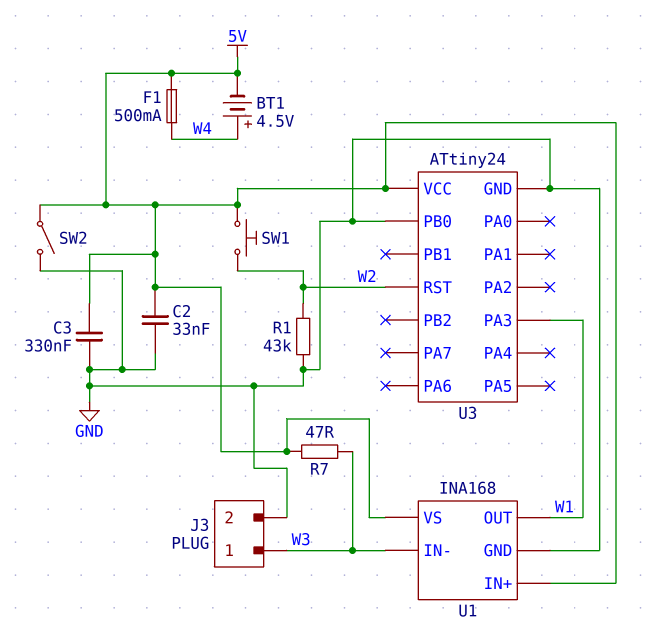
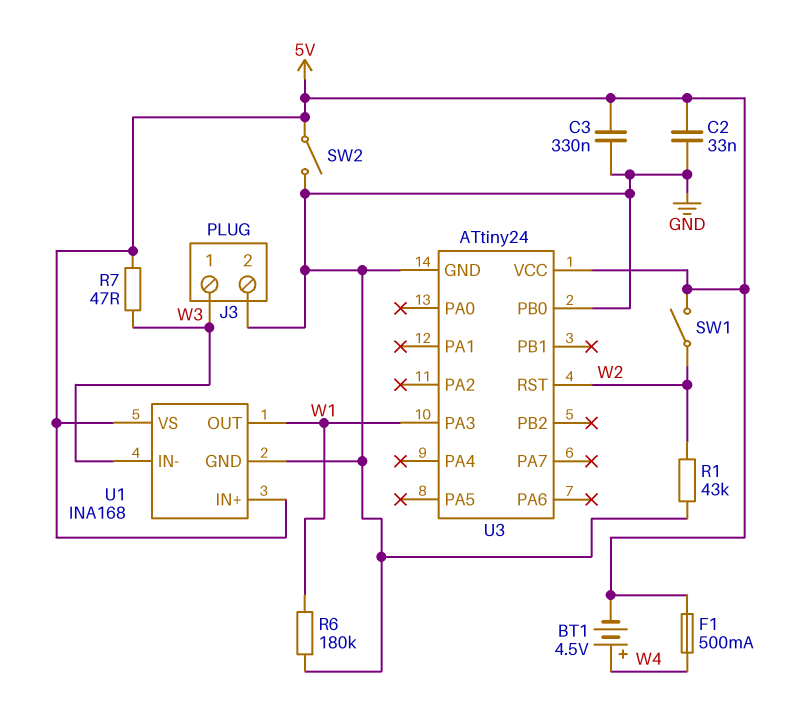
R6: none -> 180k (GND, W1)
SW1: button (5V, W2) -> switch (5V, W2)

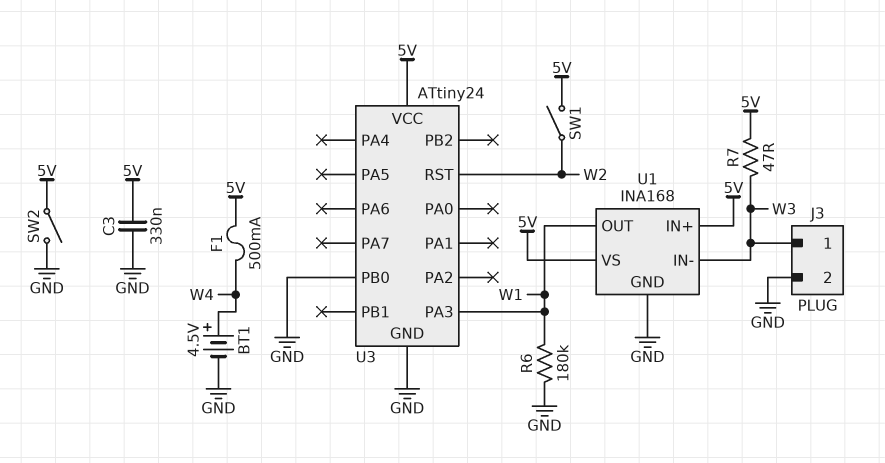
BT1: 4.5V (plus W4, minus 5V) -> 4.5V (plus W4, minus GND)
C2: 33nF (5V, GND) -> none
R1: 43k (GND, W2) -> none

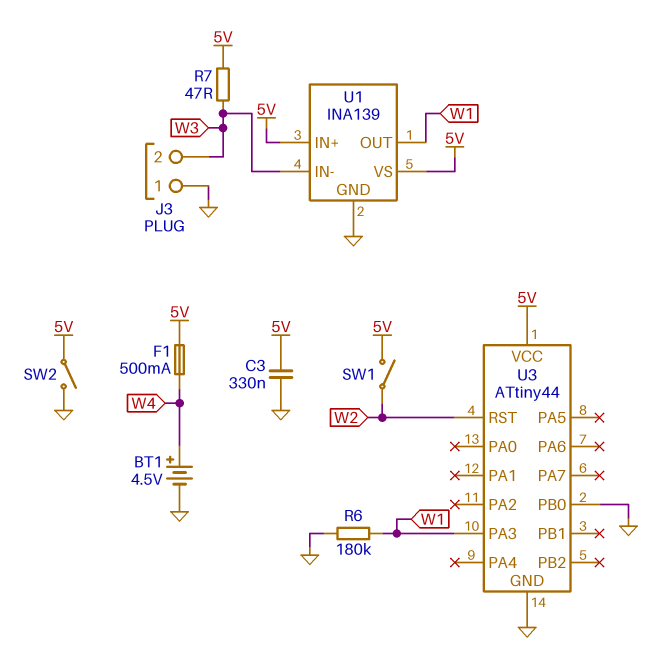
J3 pin 1: W3 -> GND
J3 pin 2: GND -> W3
U1: INA168 -> INA139
U3: ATtiny24 -> ATtiny44

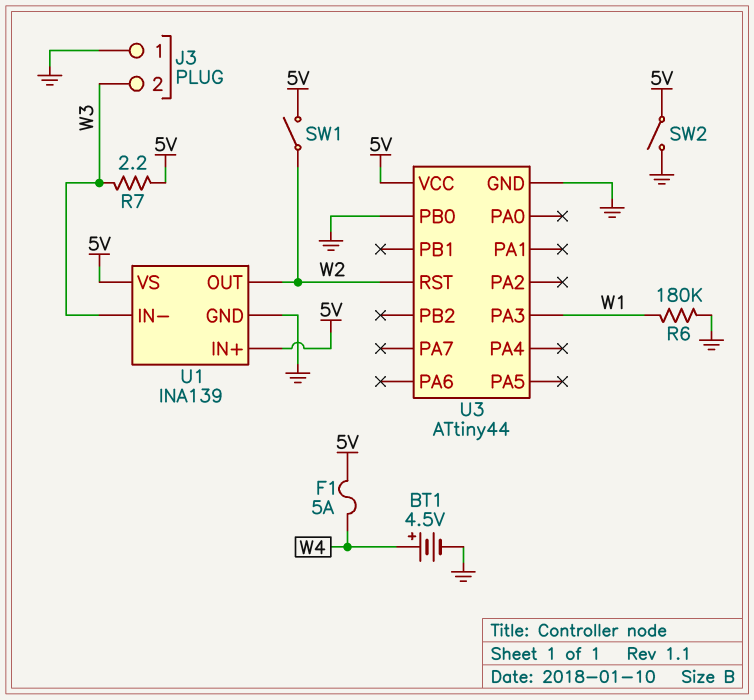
C3: 330nF (5V, GND) -> none
F1: 500mA (5V, W4) -> 5A (5V, W4)
R7: 47 (5V, W3) -> 2.2 (5V, W3)
U1 pin OUT: W1 -> W2

